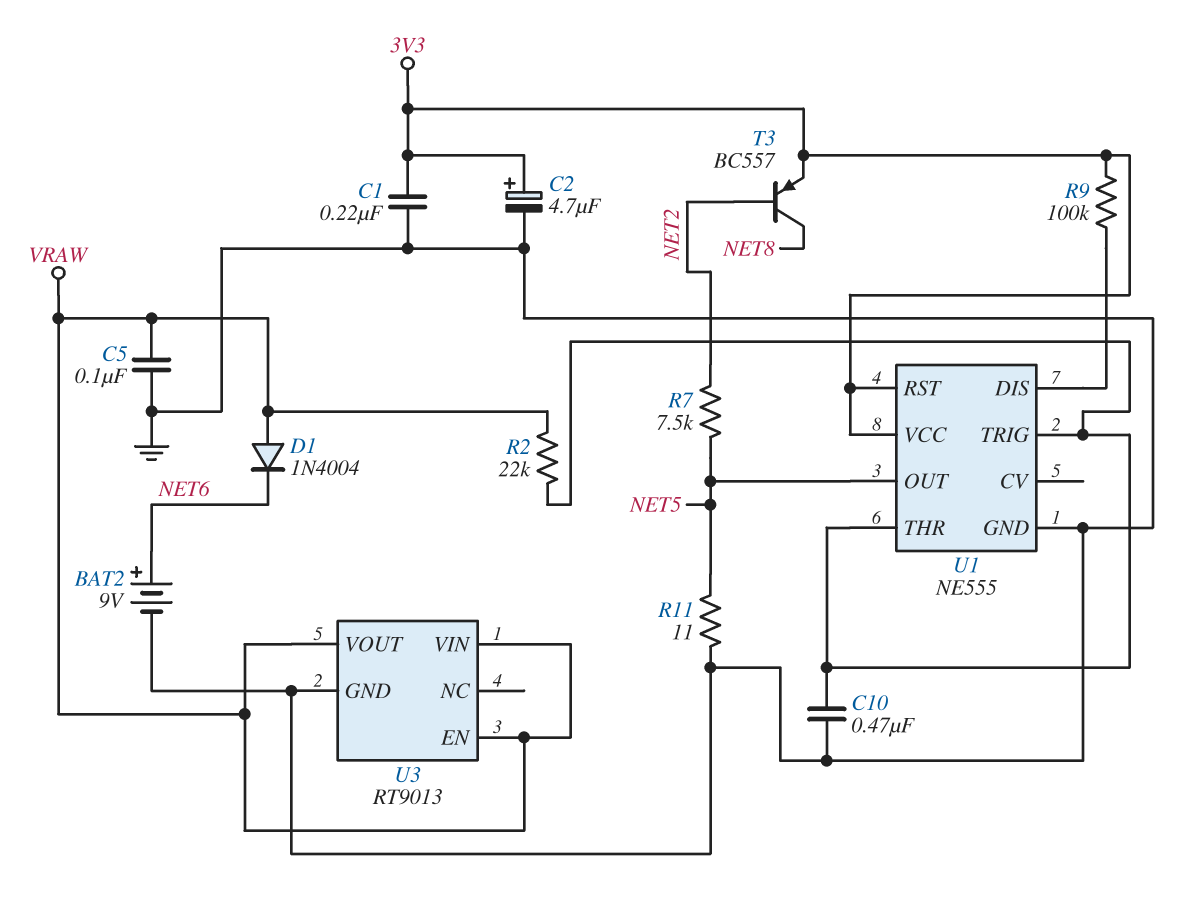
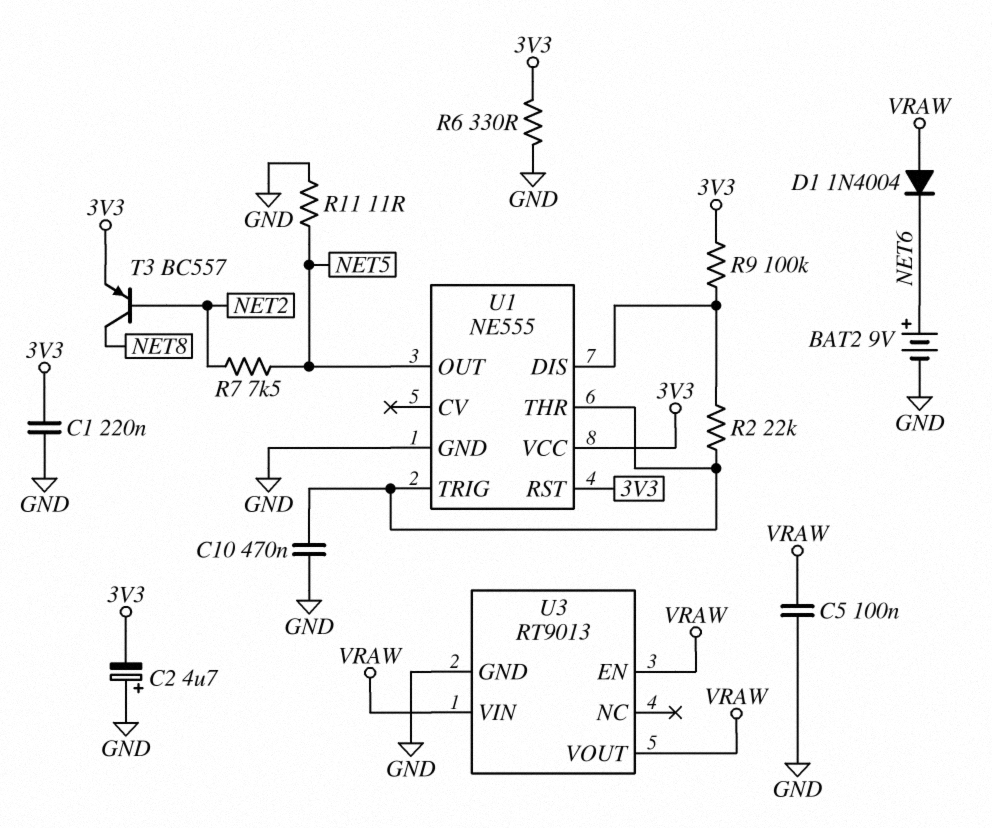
C2: 4.7uF (plus 3V3, minus GND) -> 4.7uF (plus GND, minus 3V3)
R2: 22k (U1/THR, VRAW) -> 22k (U1/DIS, U1/THR)
R6: none -> 330 (3V3, GND)

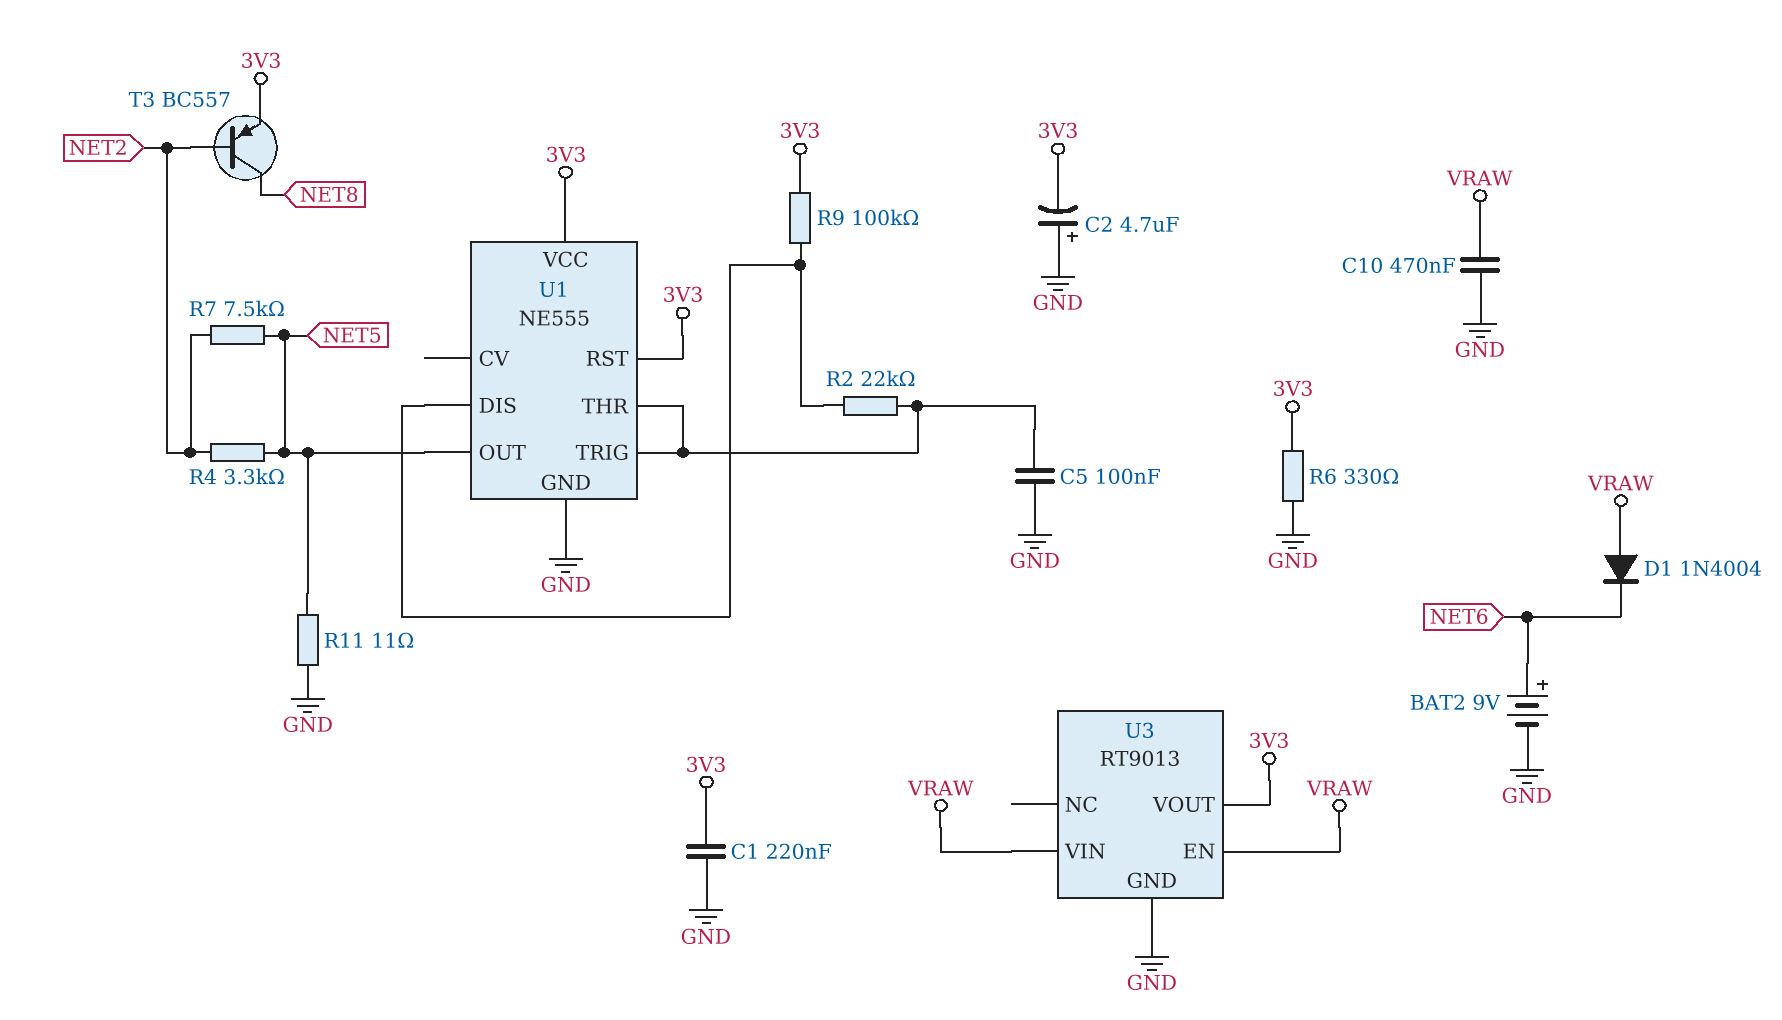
C5: 100nF (GND, VRAW) -> 100nF (GND, U1/THR)
C10: 470nF (GND, U1/THR) -> 470nF (GND, VRAW)
R4: none -> 3.3k (NET2, NET5)
U3 pin VOUT: VRAW -> 3V3

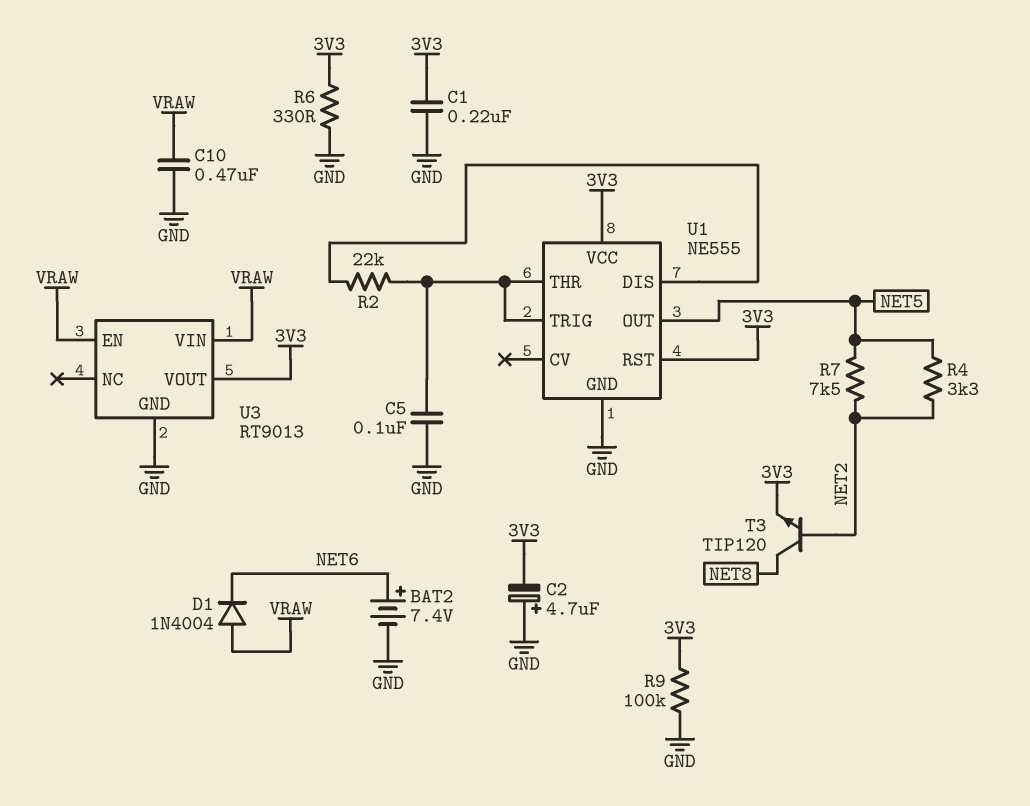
BAT2: 9V (plus NET6, minus GND) -> 7.4V (plus NET6, minus GND)
R9: 100k (3V3, U1/DIS) -> 100k (3V3, GND)
R11: 11 (GND, NET5) -> none
T3: PNP BC557 (B NET2, C NET8, E 3V3) -> NPN TIP120 (B NET2, C NET8, E 3V3)

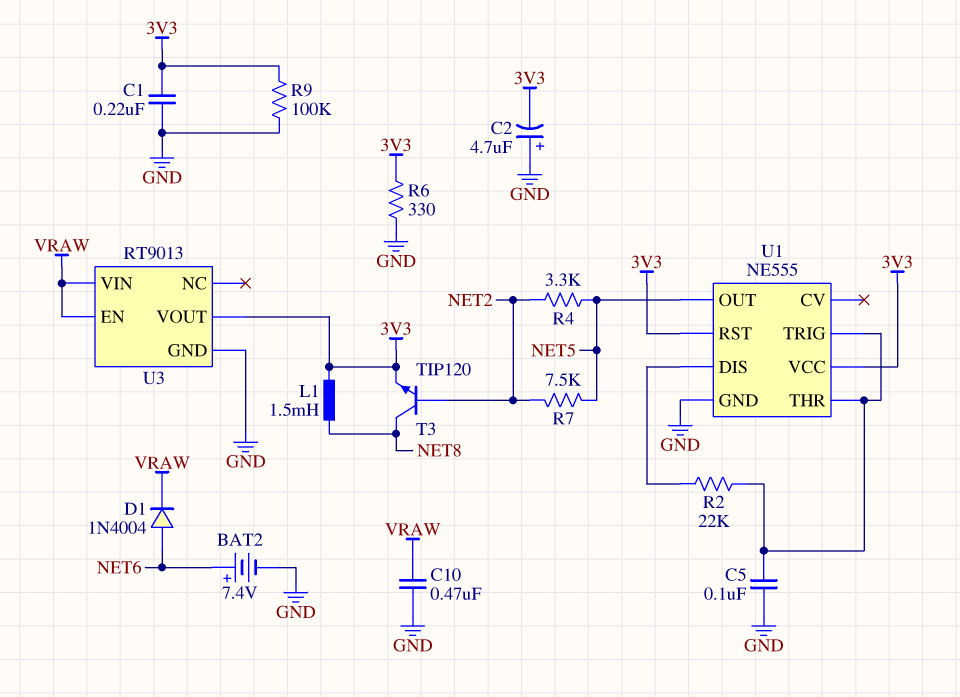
D1: diode 1N4004 (A VRAW, K NET6) -> diode 1N4004 (A NET6, K VRAW)
L1: none -> 1.5mH (3V3, NET8)

